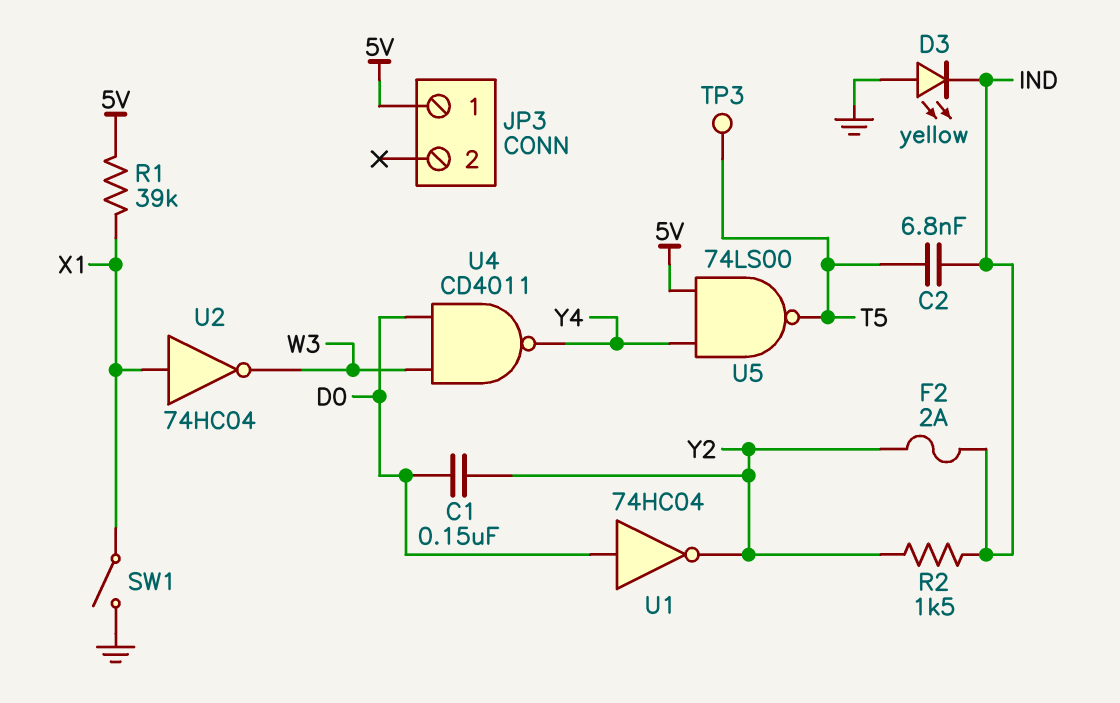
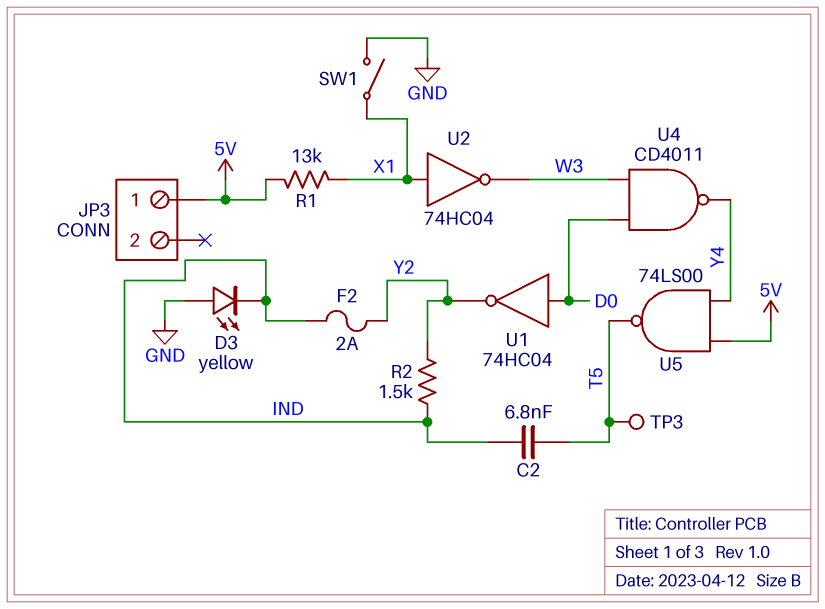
C1: 150nF (D0, Y2) -> none
R1: 39k (5V, X1) -> 13k (5V, X1)

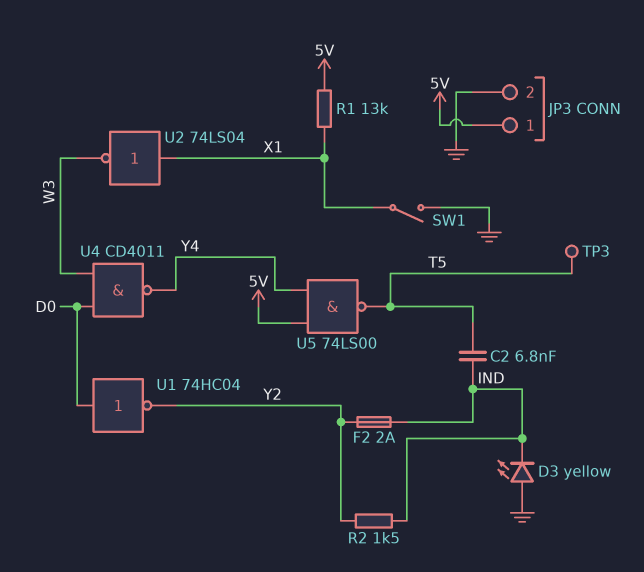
JP3 pin 2: none -> GND
U2: NOT 74HC04 (in X1, out W3) -> NOT 74LS04 (in X1, out W3)

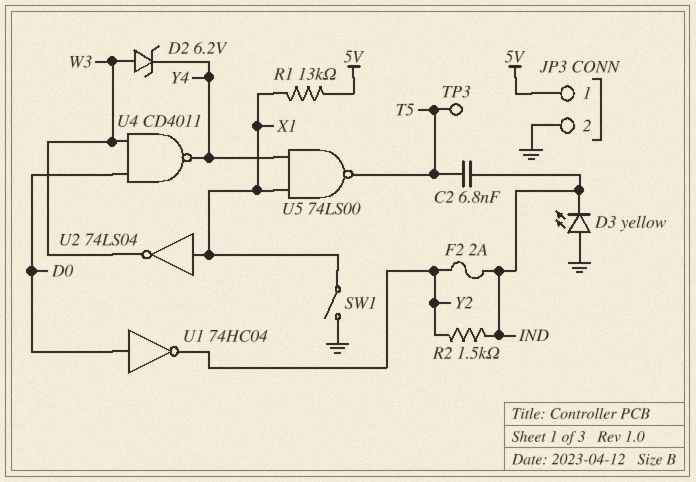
D2: none -> zener 6.2V (A W3, K Y4)
U5: NAND 74LS00 (in 5V, in Y4, out T5) -> NAND 74LS00 (in X1, in Y4, out T5)

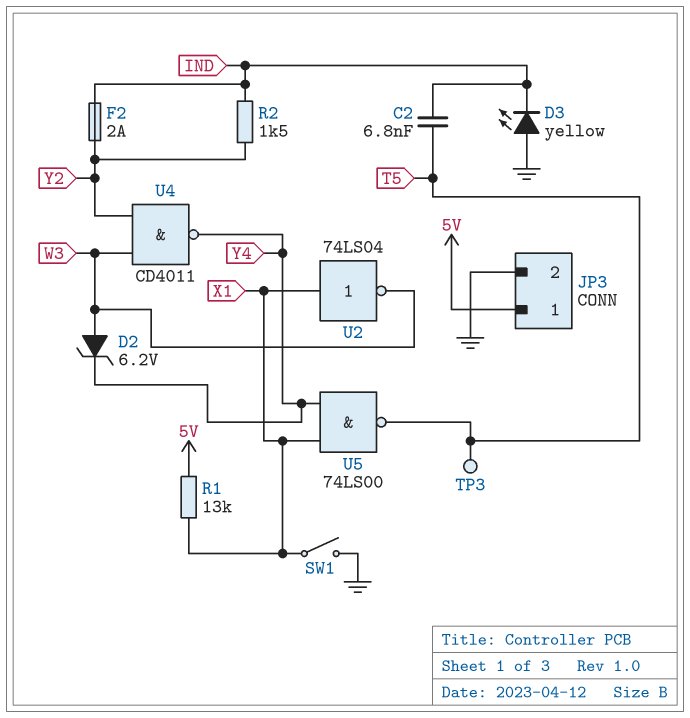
U1: NOT 74HC04 (in D0, out Y2) -> none
U4: NAND CD4011 (in D0, in W3, out Y4) -> NAND CD4011 (in W3, in Y2, out Y4)

